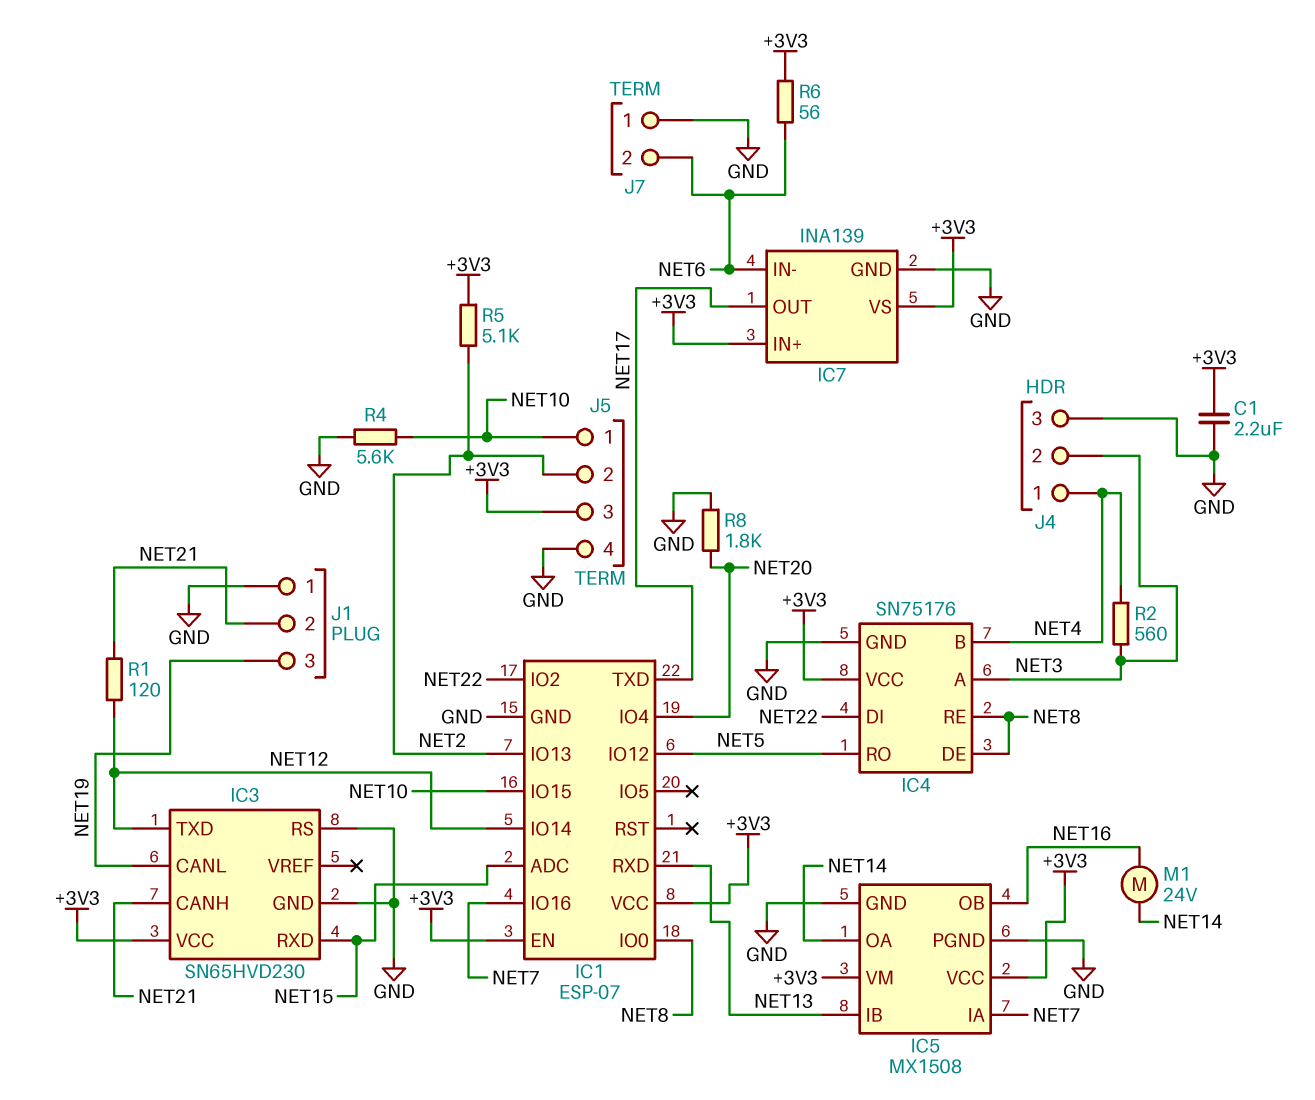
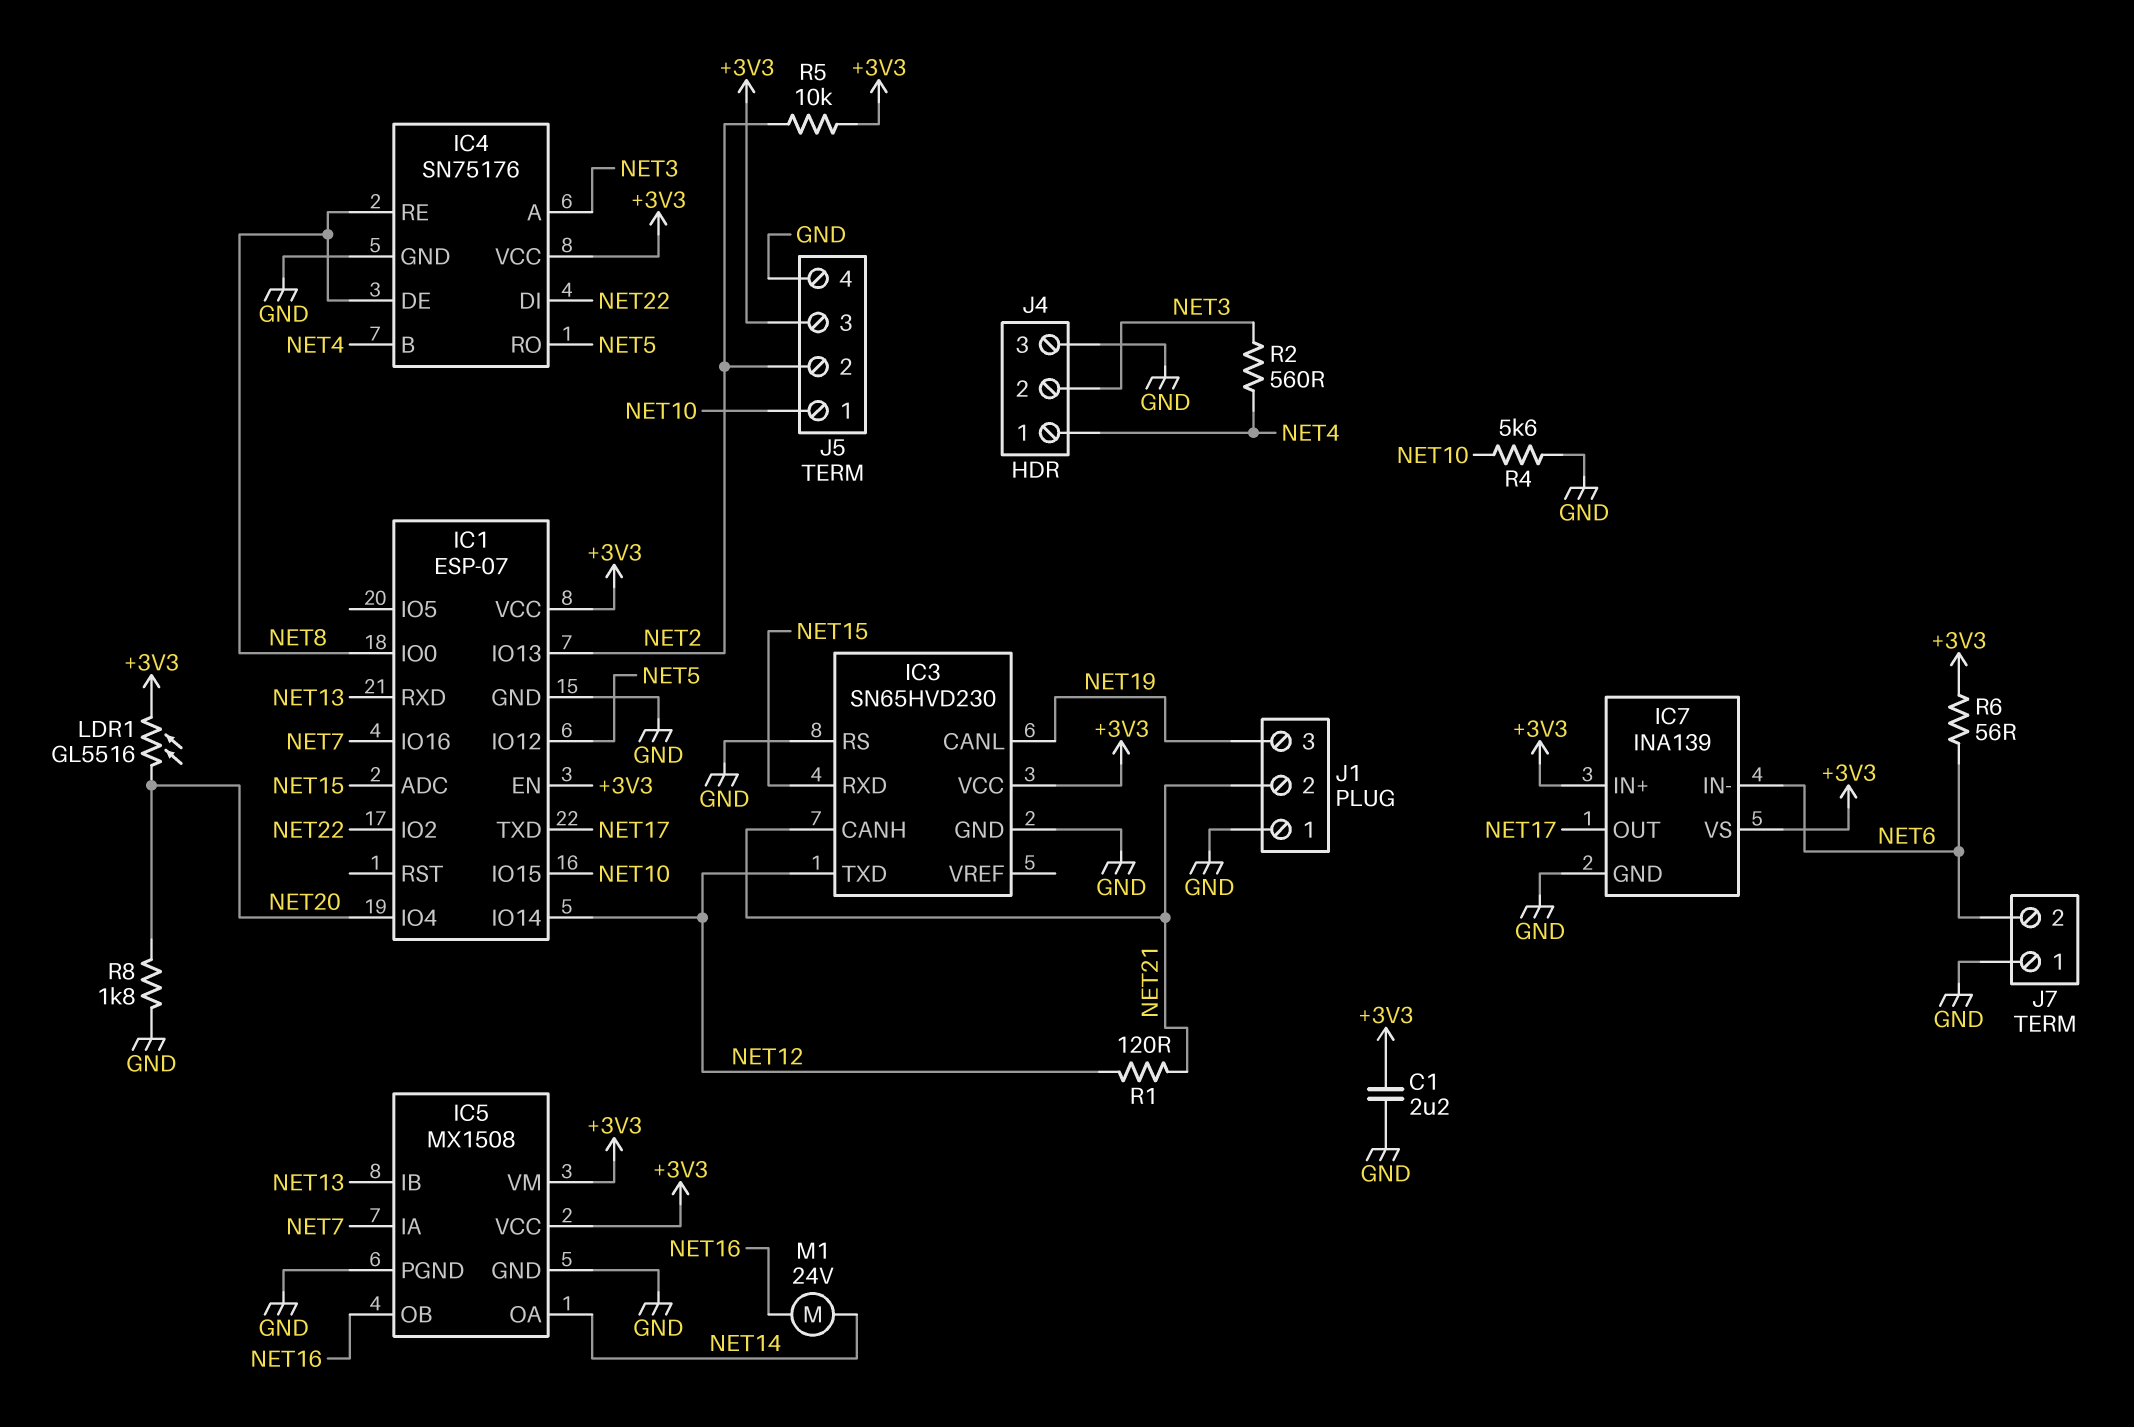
LDR1: none -> GL5516 (+3V3, NET20)
R5: 5.1k (+3V3, NET2) -> 10k (+3V3, NET2)

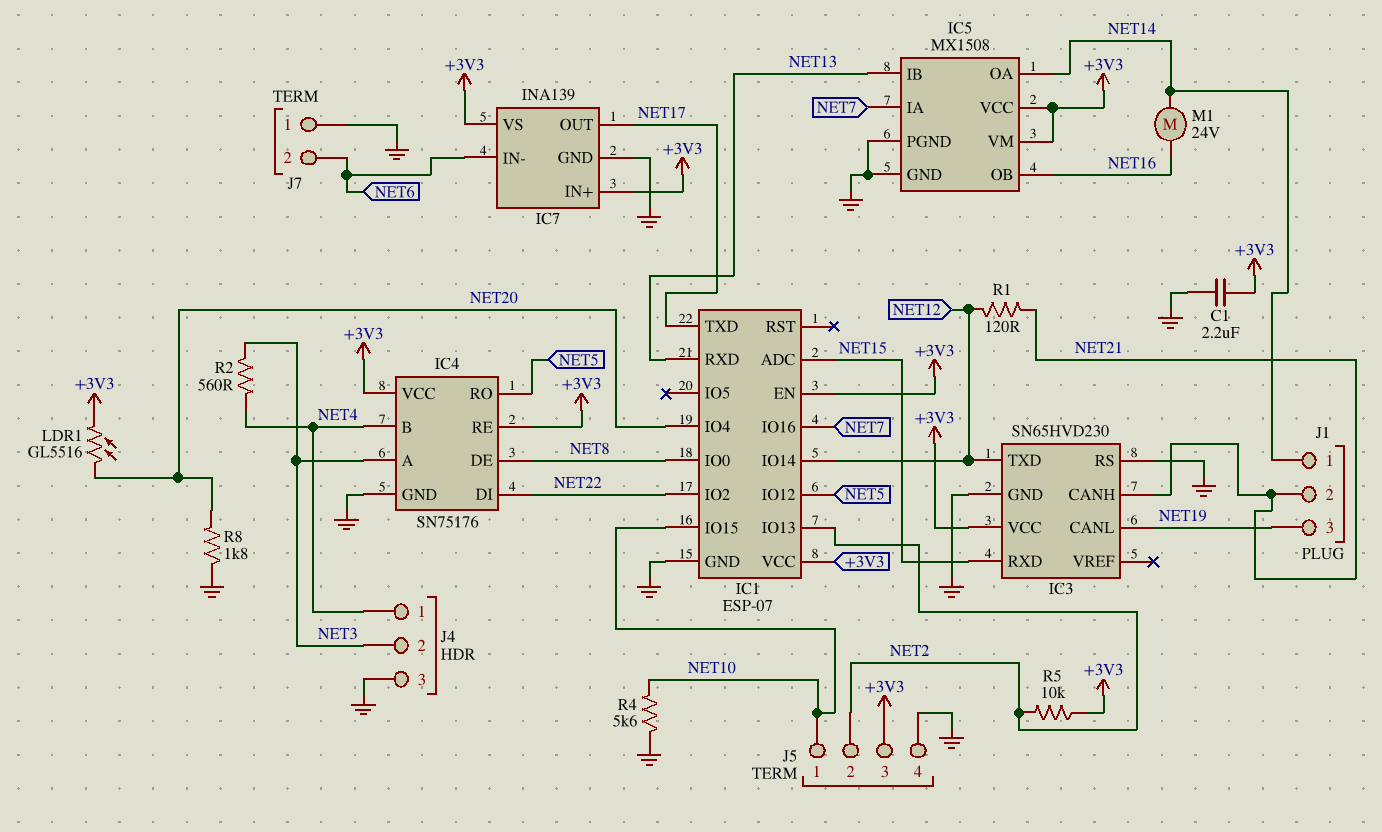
IC4 pin RE: NET8 -> +3V3
J1 pin 1: GND -> NET14
R6: 56 (+3V3, NET6) -> none

